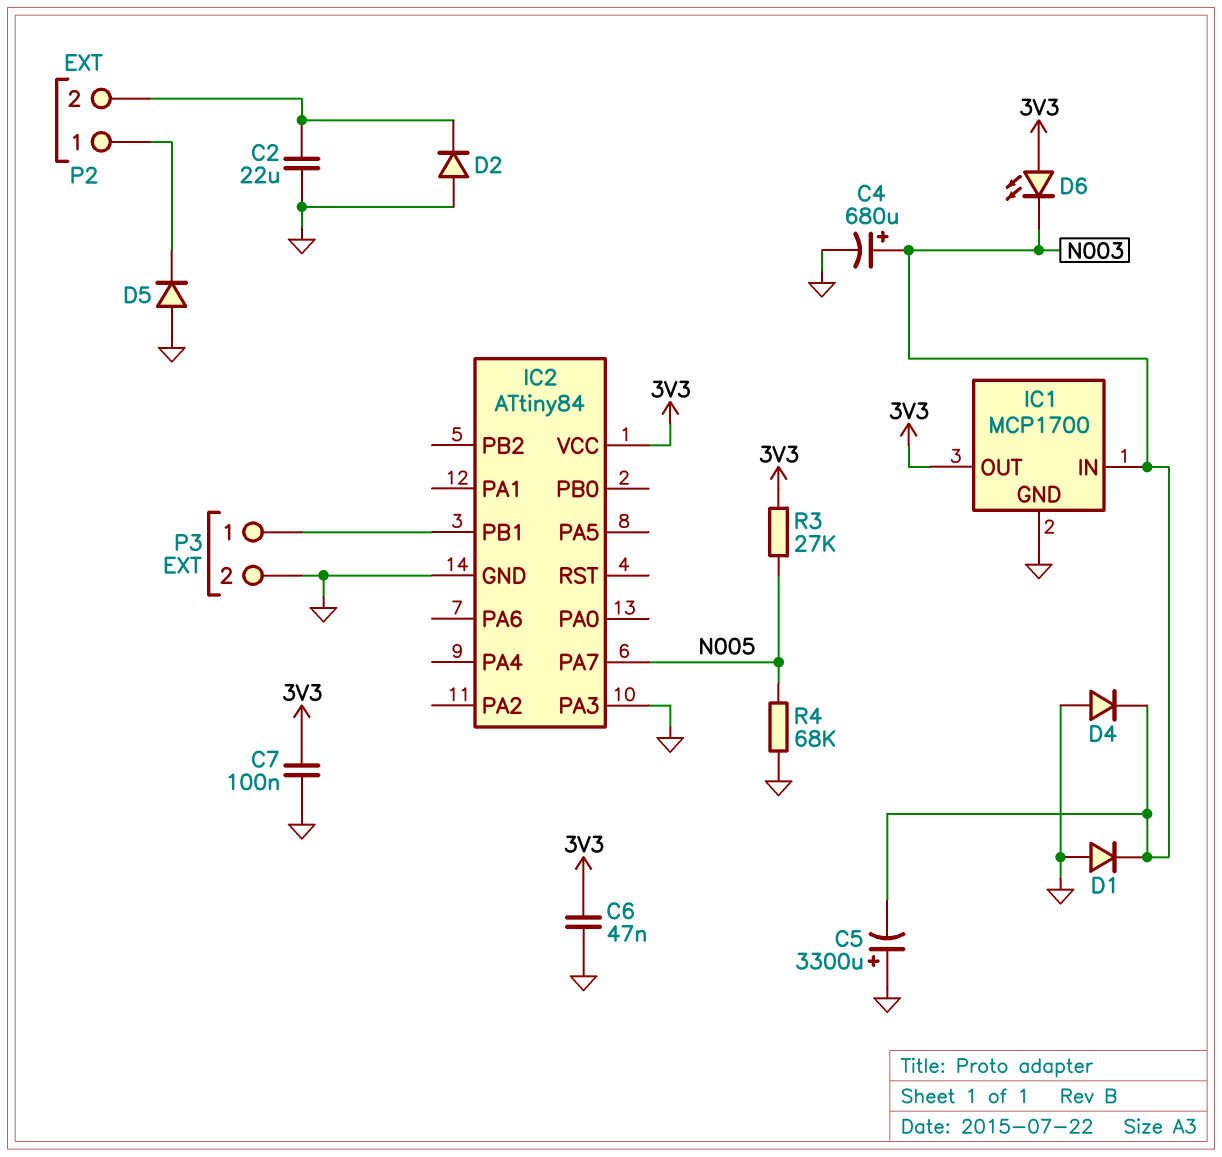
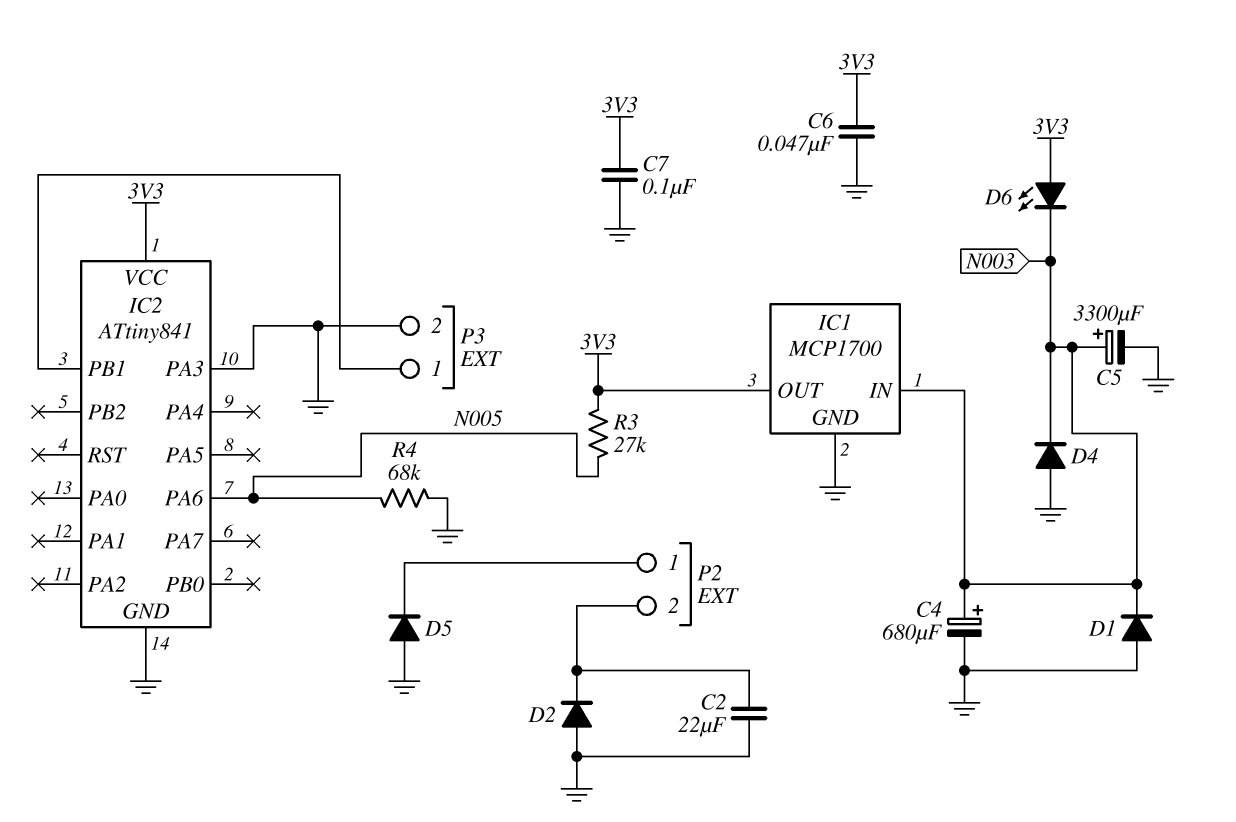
C5: 3300uF (plus GND, minus N003) -> 3300uF (plus N003, minus GND)
IC2: ATtiny84 -> ATtiny841
IC2 pin PA6: none -> N005
IC2 pin PA7: N005 -> none

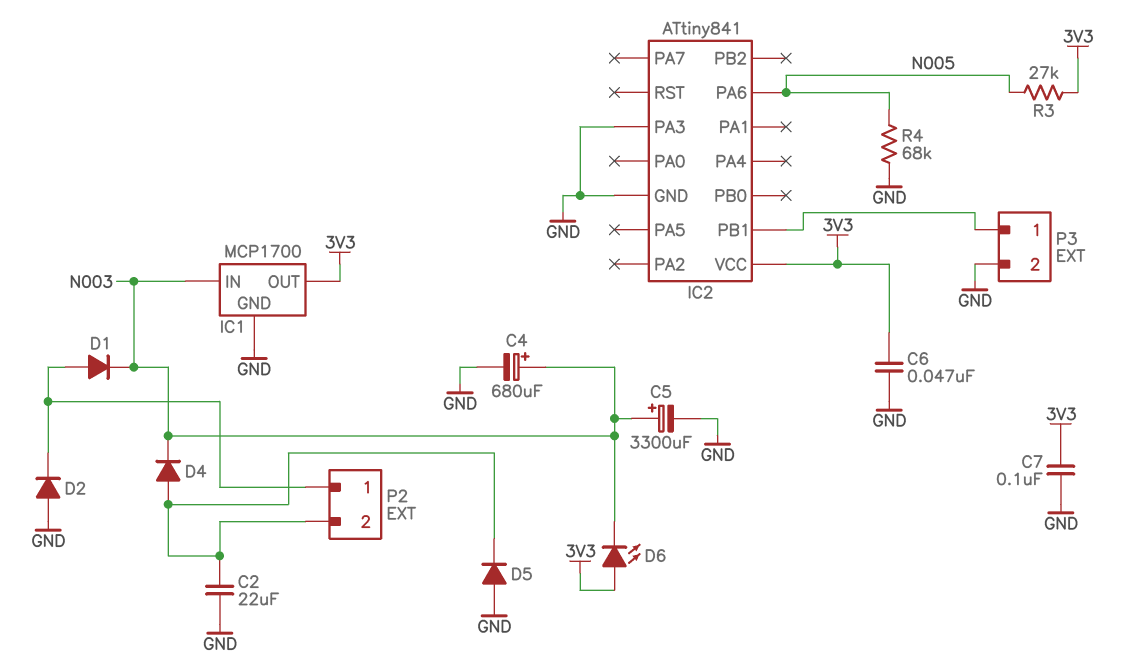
D1: diode (A GND, K N003) -> diode (A P2/1, K N003)
D2: diode (A GND, K P2/2) -> diode (A GND, K P2/1)
D4: diode (A GND, K N003) -> diode (A P2/2, K N003)
D5: diode (A GND, K P2/1) -> diode (A GND, K P2/2)

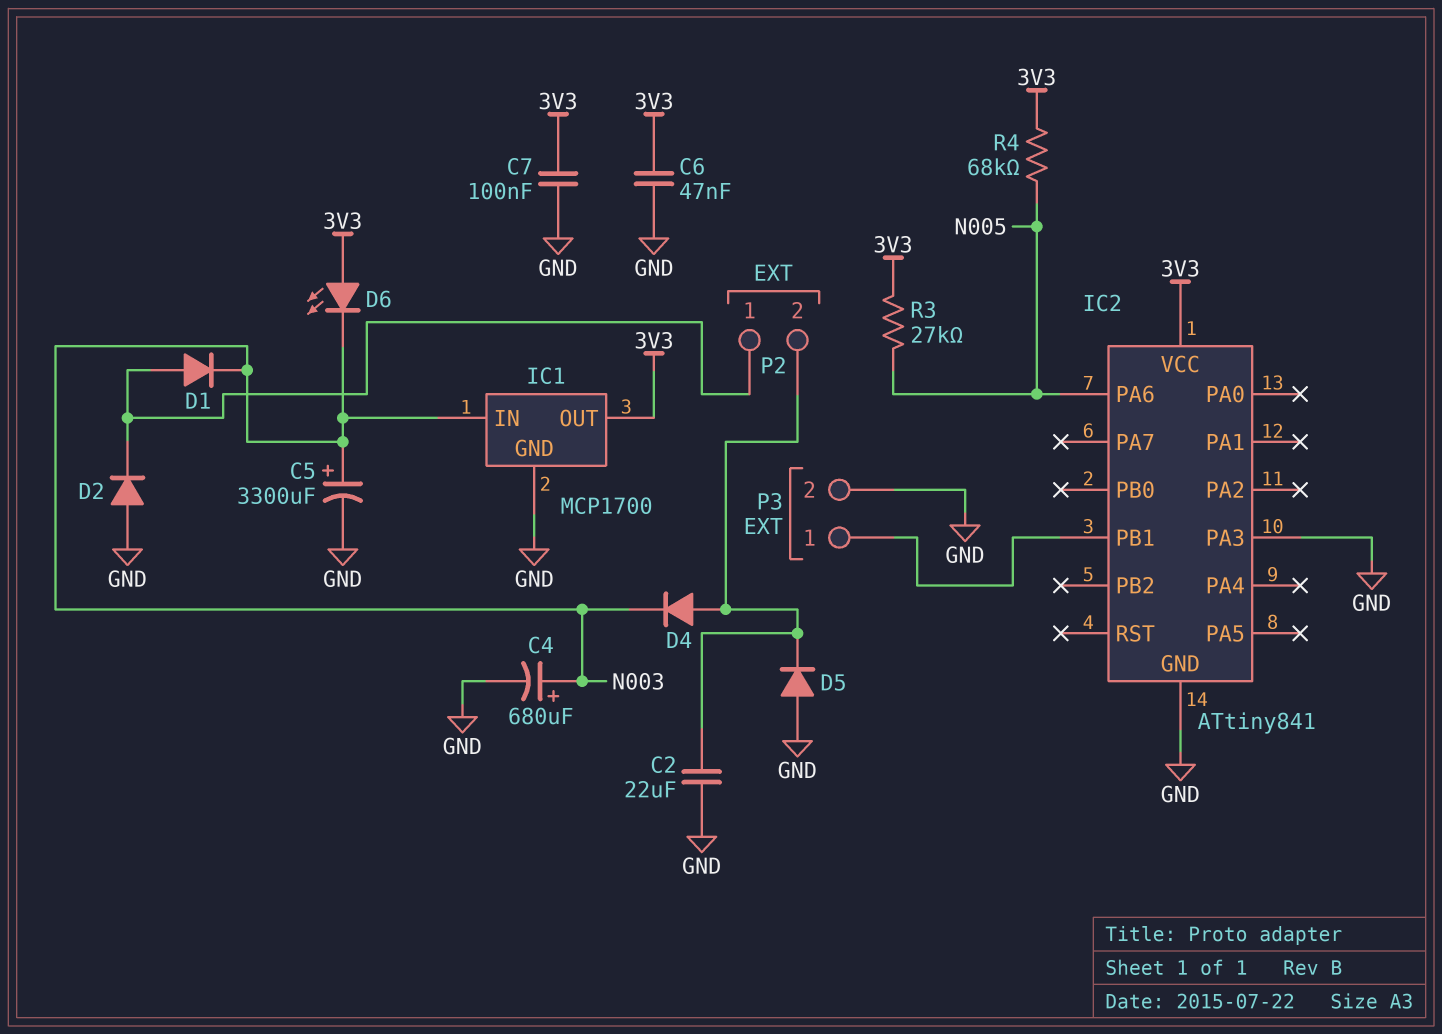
R4: 68k (GND, N005) -> 68k (3V3, N005)

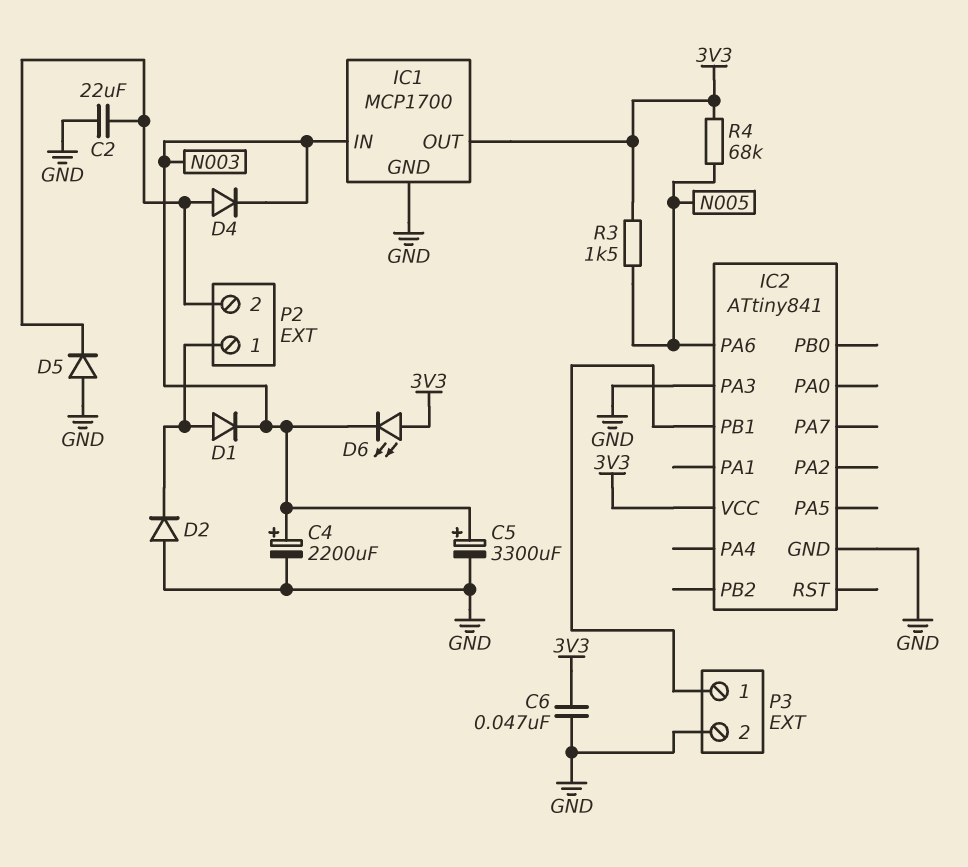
C4: 680uF (plus N003, minus GND) -> 2200uF (plus N003, minus GND)
C7: 100nF (3V3, GND) -> none
R3: 27k (3V3, N005) -> 1.5k (3V3, N005)

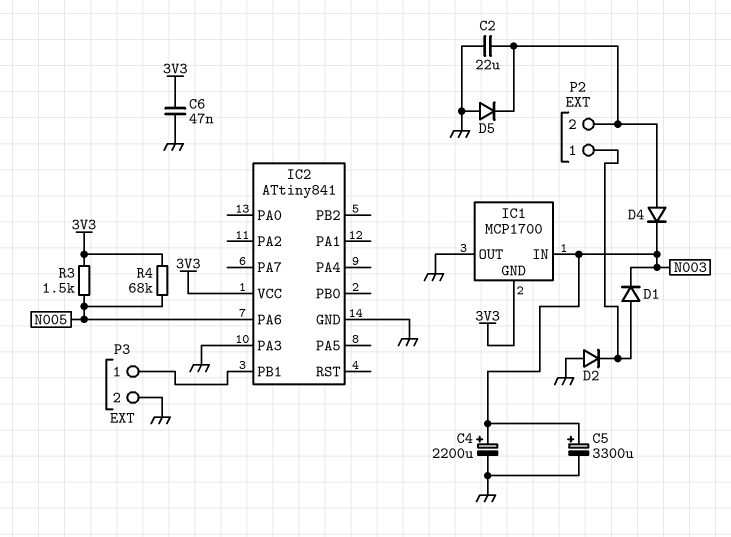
D6: LED (A 3V3, K N003) -> none
IC1 pin GND: GND -> 3V3
IC1 pin OUT: 3V3 -> GND

